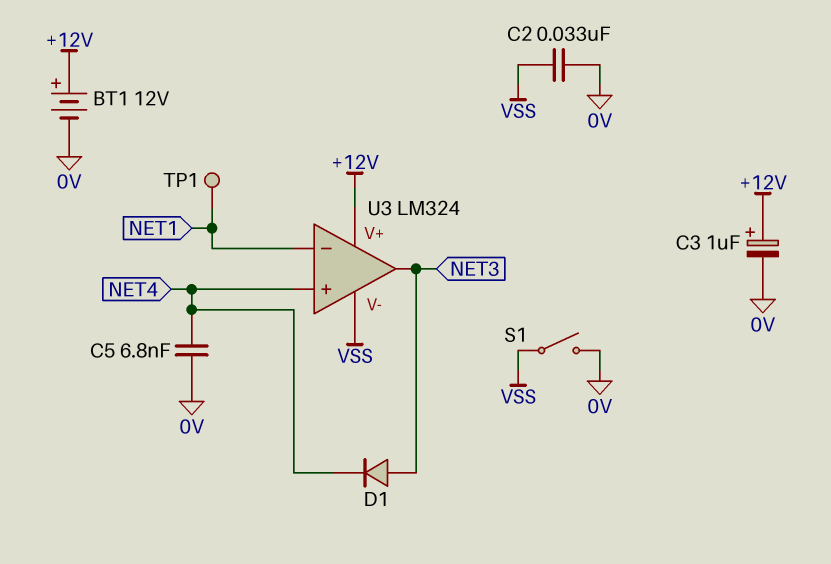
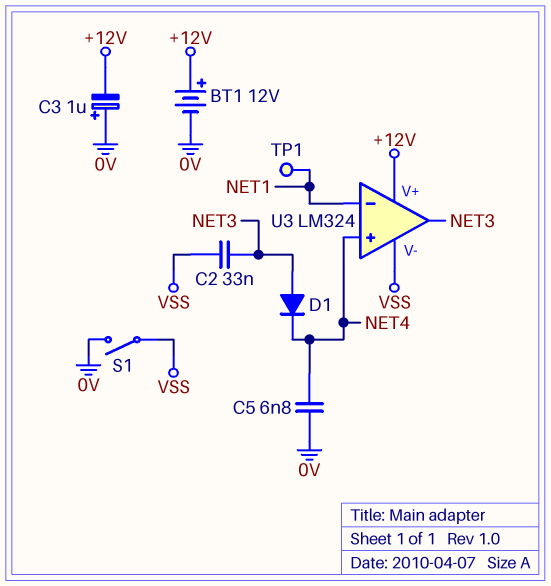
C2: 33nF (0V, VSS) -> 33nF (NET3, VSS)
C3: 1uF (plus +12V, minus 0V) -> 1uF (plus 0V, minus +12V)

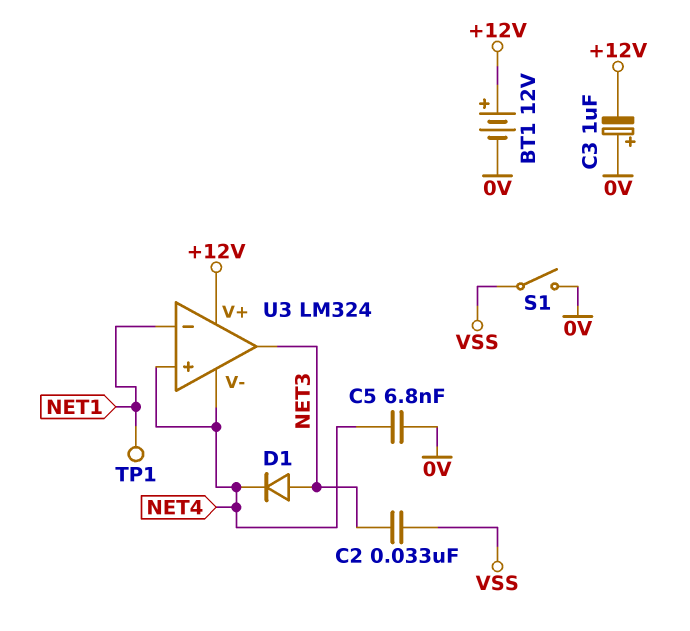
U3 pin V-: VSS -> NET4

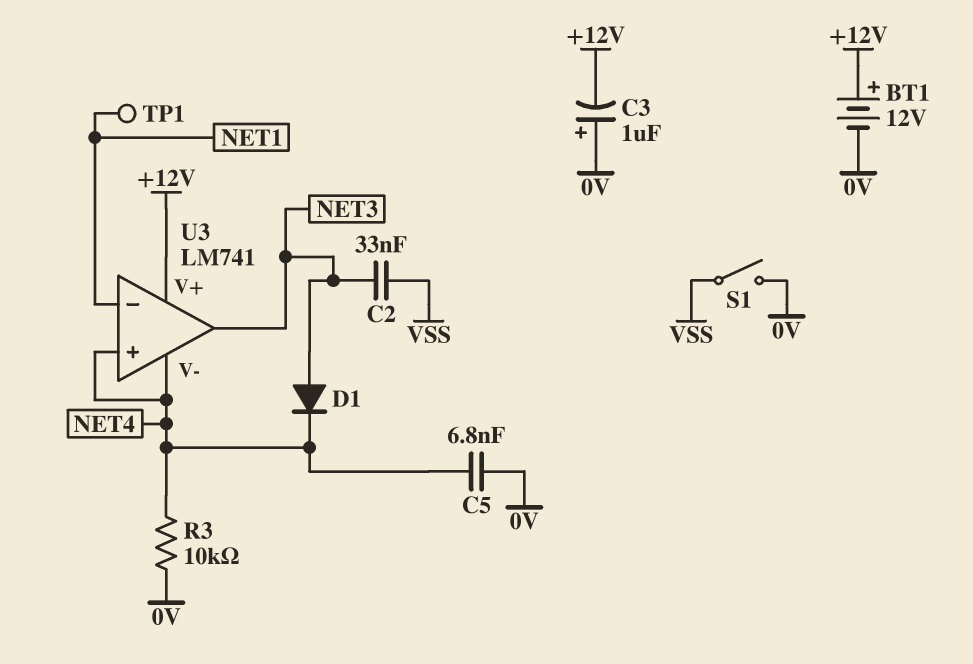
R3: none -> 10k (0V, NET4)
U3: LM324 -> LM741

